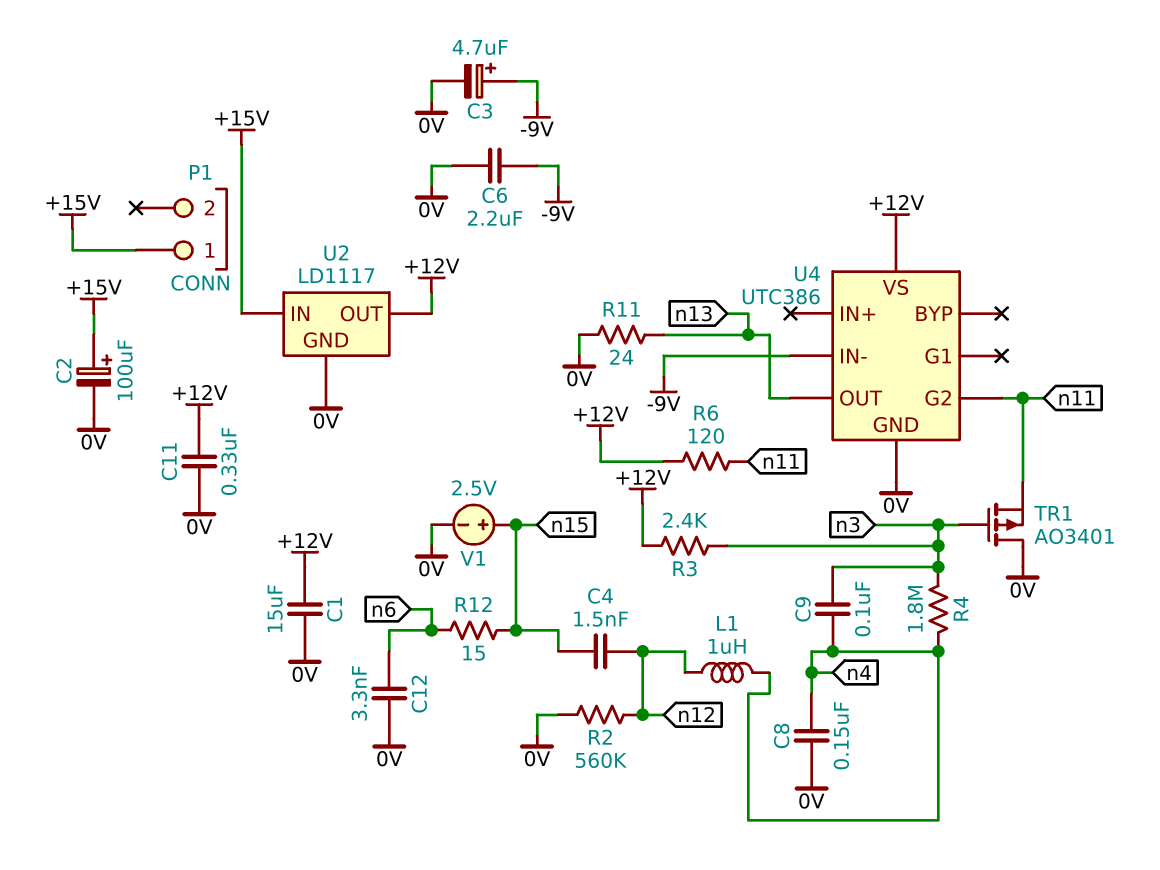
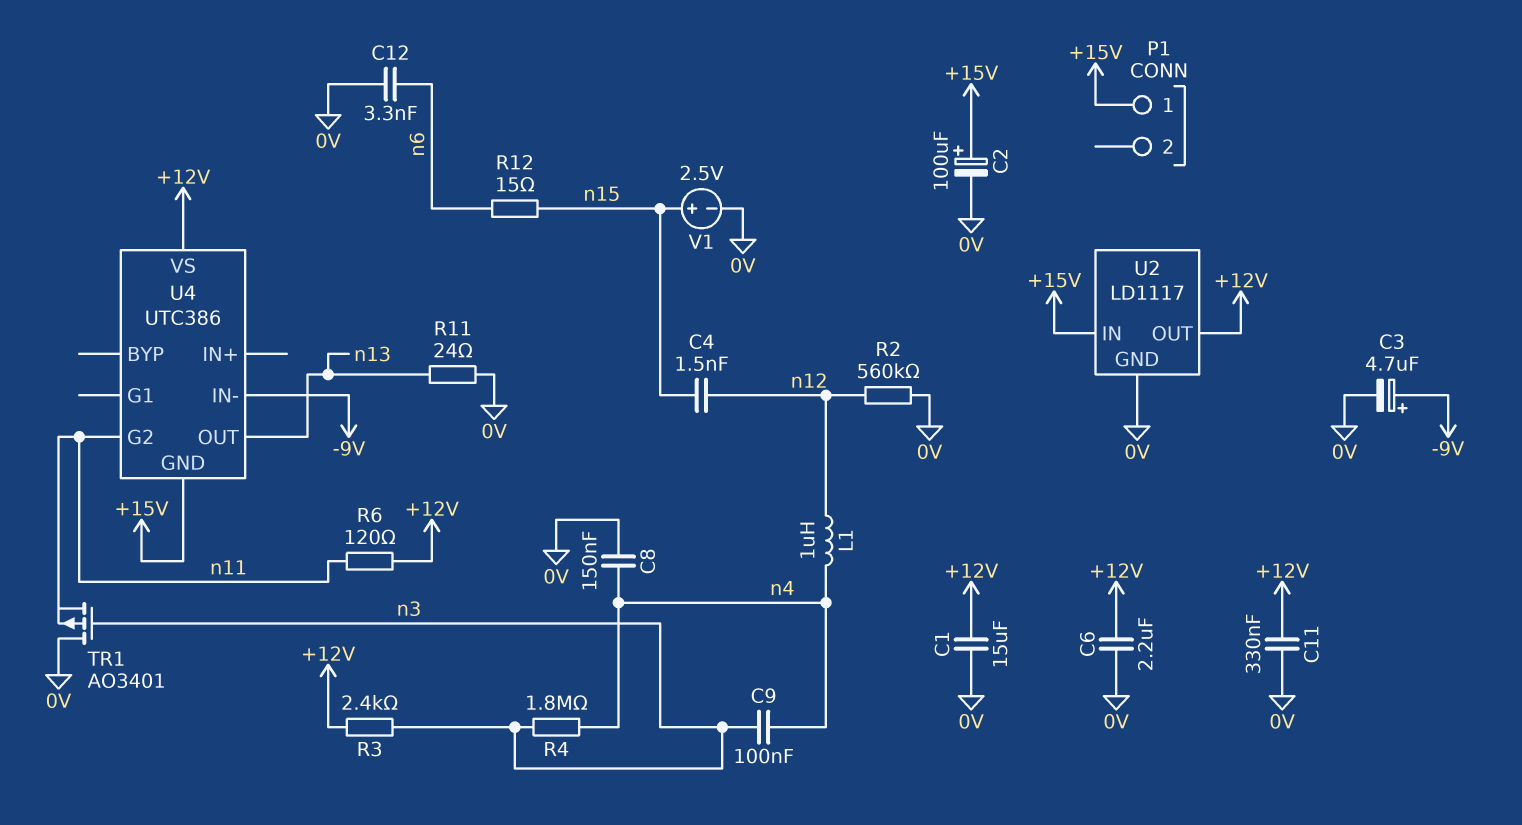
C6: 2.2uF (-9V, 0V) -> 2.2uF (+12V, 0V)
U4 pin GND: 0V -> +15V

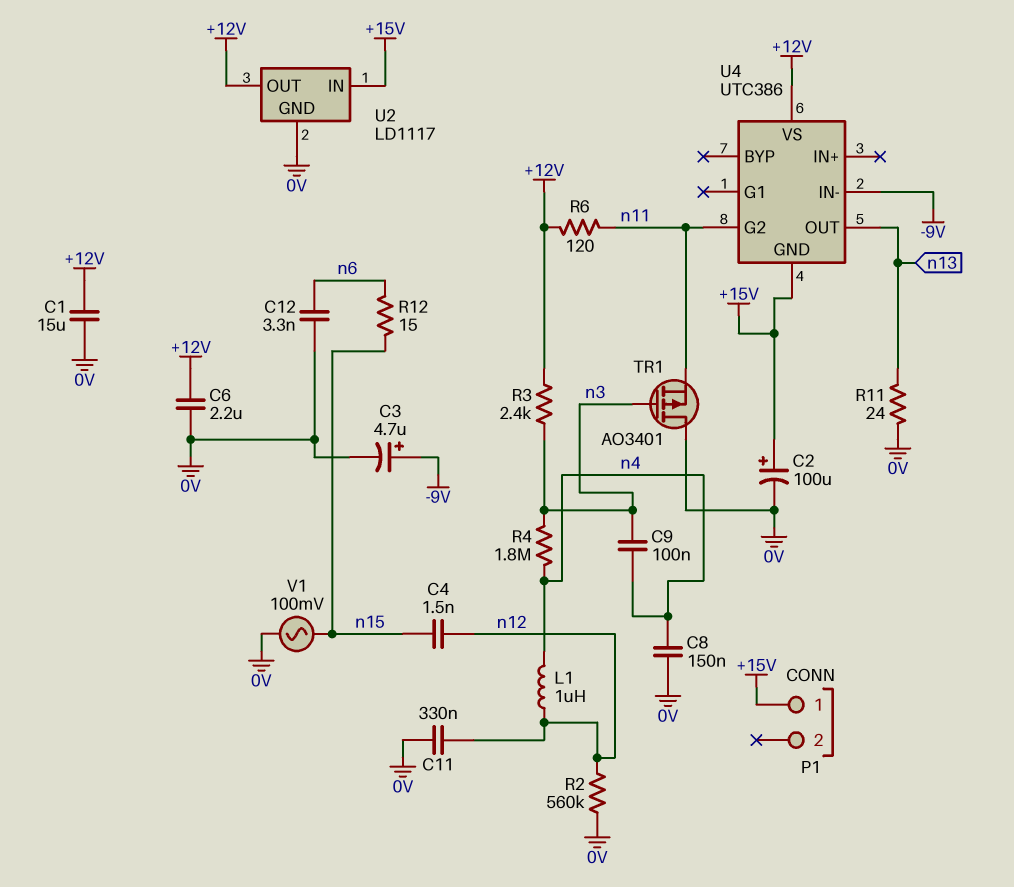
C11: 330nF (+12V, 0V) -> 330nF (0V, n12)
V1: 2.5V (plus n15, minus 0V) -> AC 100mV (0V, n15)

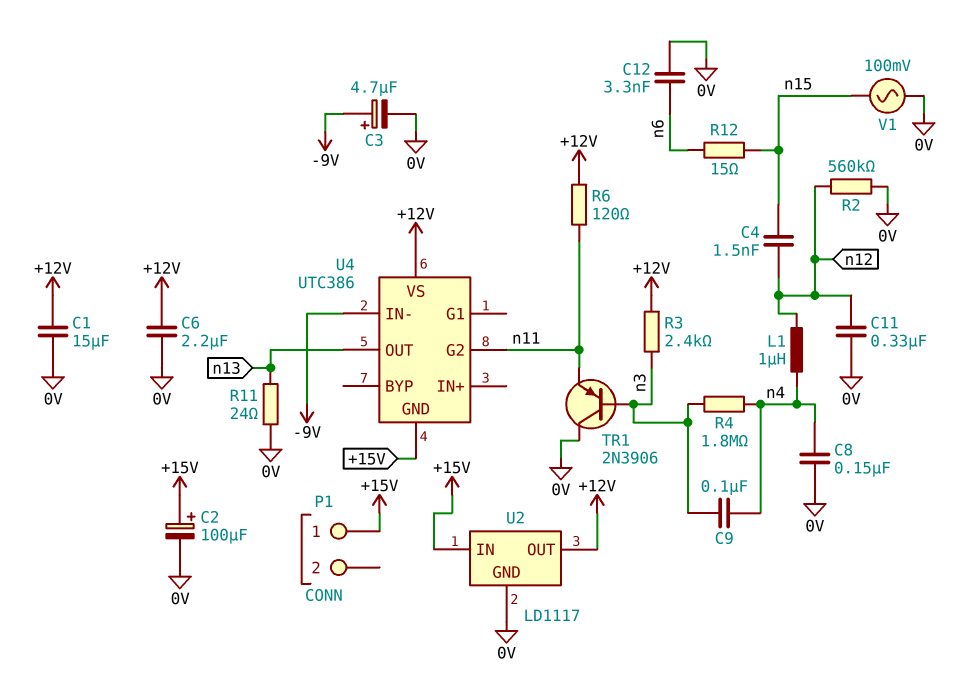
TR1: PMOS AO3401 (G n3, D 0V, S n11) -> PNP 2N3906 (B n3, C 0V, E n11)

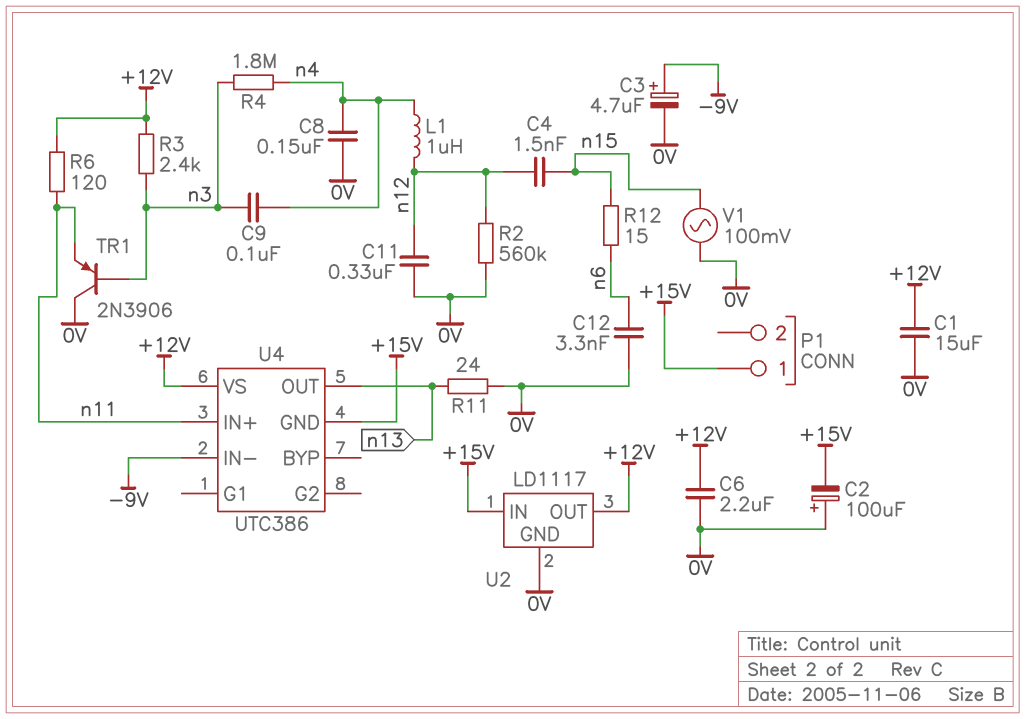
C2: 100uF (plus +15V, minus 0V) -> 100uF (plus 0V, minus +15V)
U4 pin G2: n11 -> none
U4 pin IN+: none -> n11

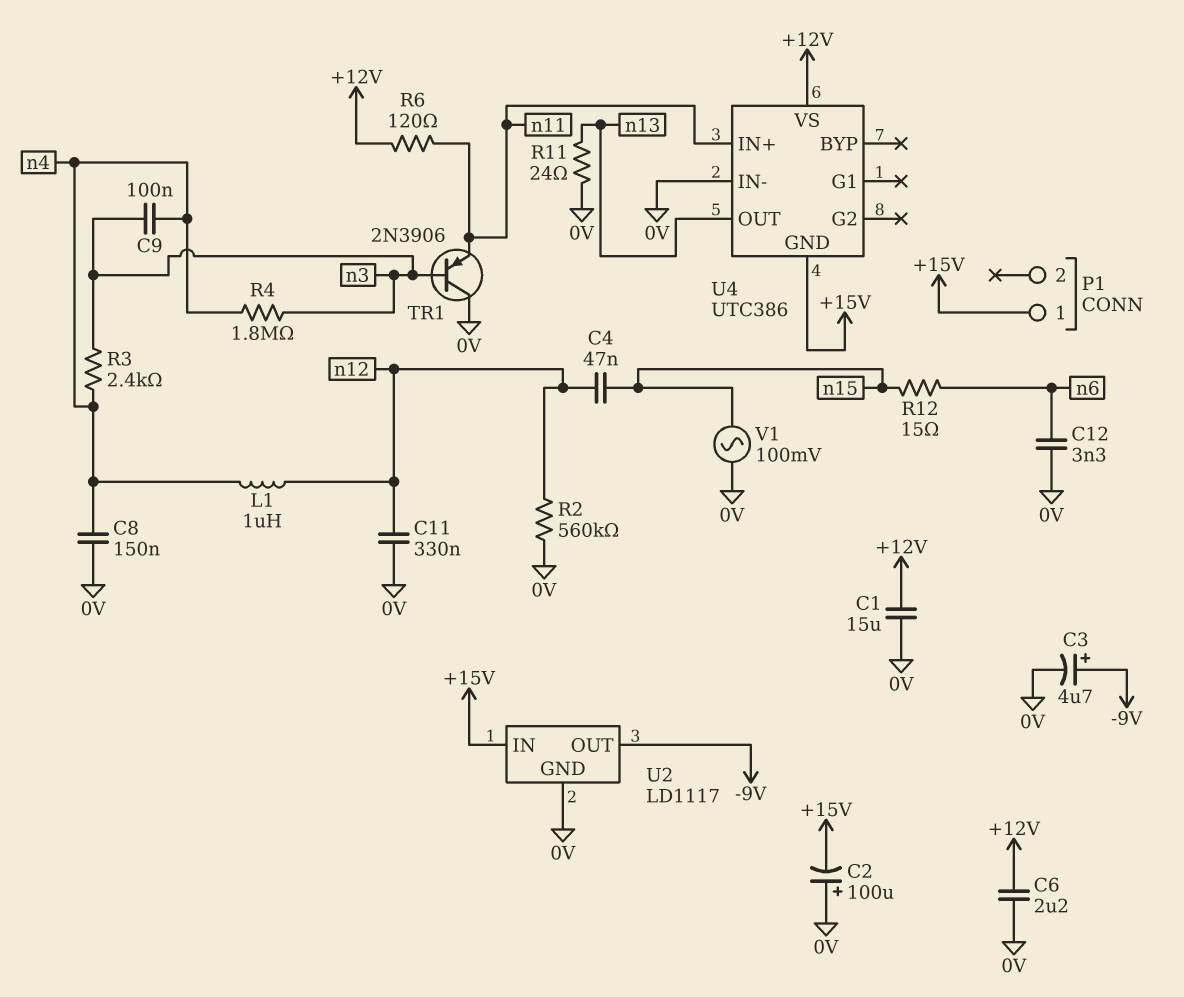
C4: 1.5nF (n12, n15) -> 47nF (n12, n15)
R3: 2.4k (+12V, n3) -> 2.4k (n3, n4)
U2 pin OUT: +12V -> -9V
U4 pin IN-: -9V -> 0V

